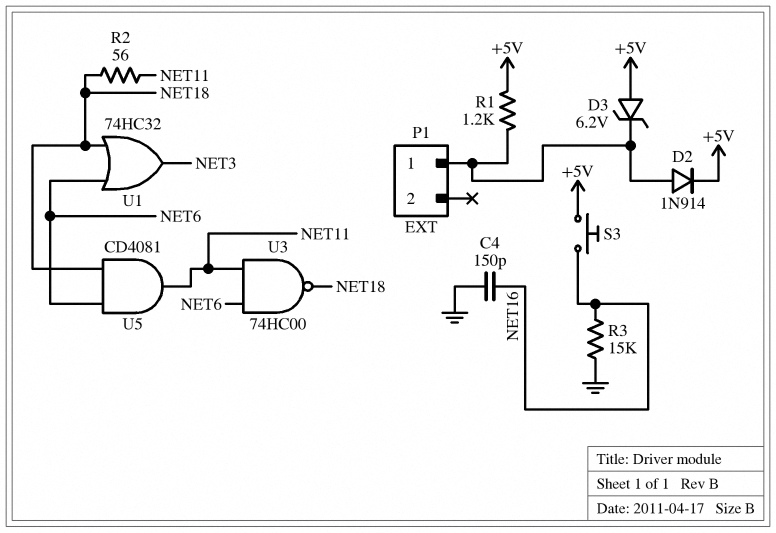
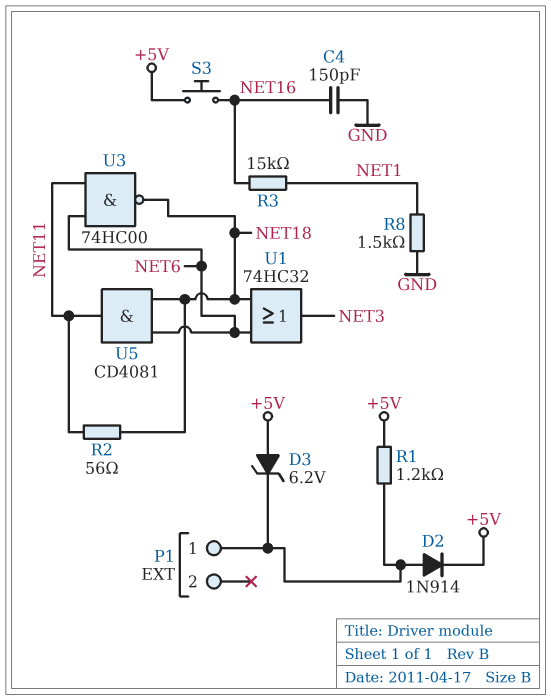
R3: 15k (GND, NET16) -> 15k (NET1, NET16)
R8: none -> 1.5k (GND, NET1)

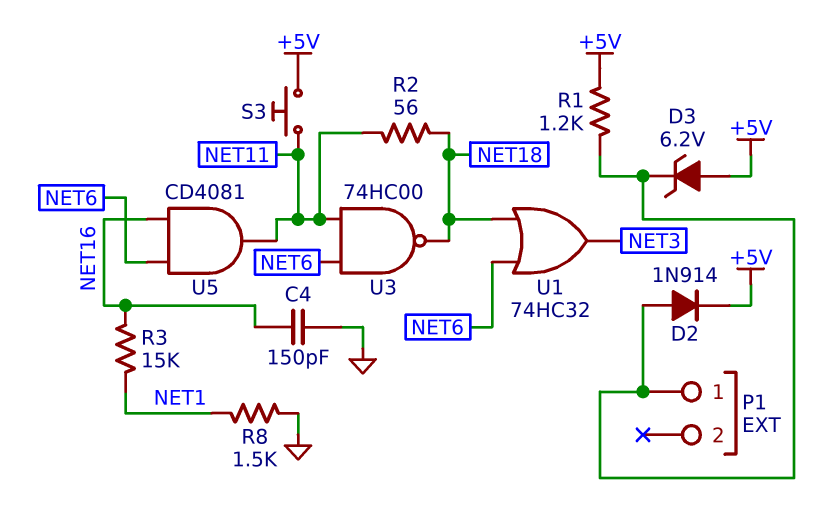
S3: button (+5V, NET16) -> button (+5V, NET11)
U5: AND CD4081 (in NET6, in NET18, out NET11) -> AND CD4081 (in NET6, in NET16, out NET11)

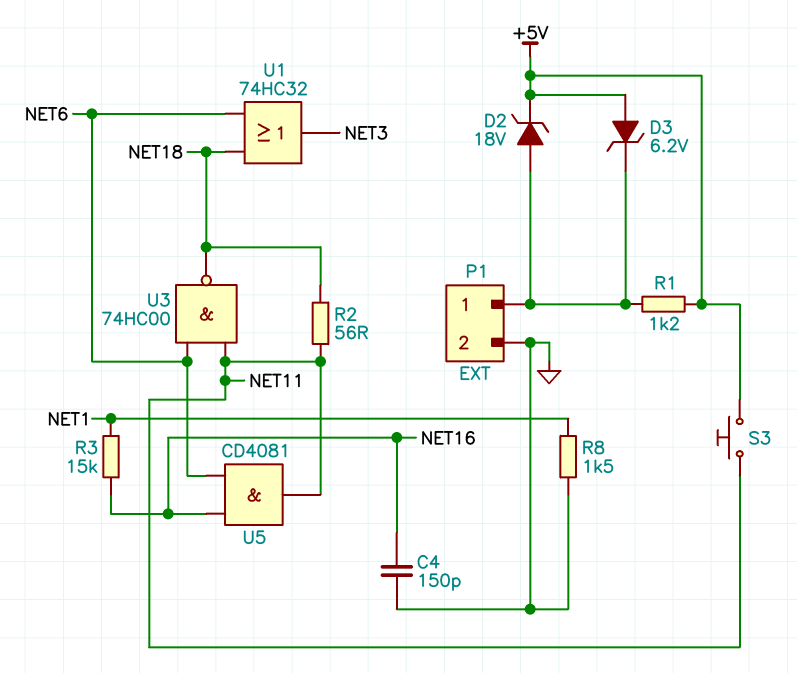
D2: diode 1N914 (A P1/1, K +5V) -> zener 18V (A P1/1, K +5V)
P1 pin 2: none -> GND

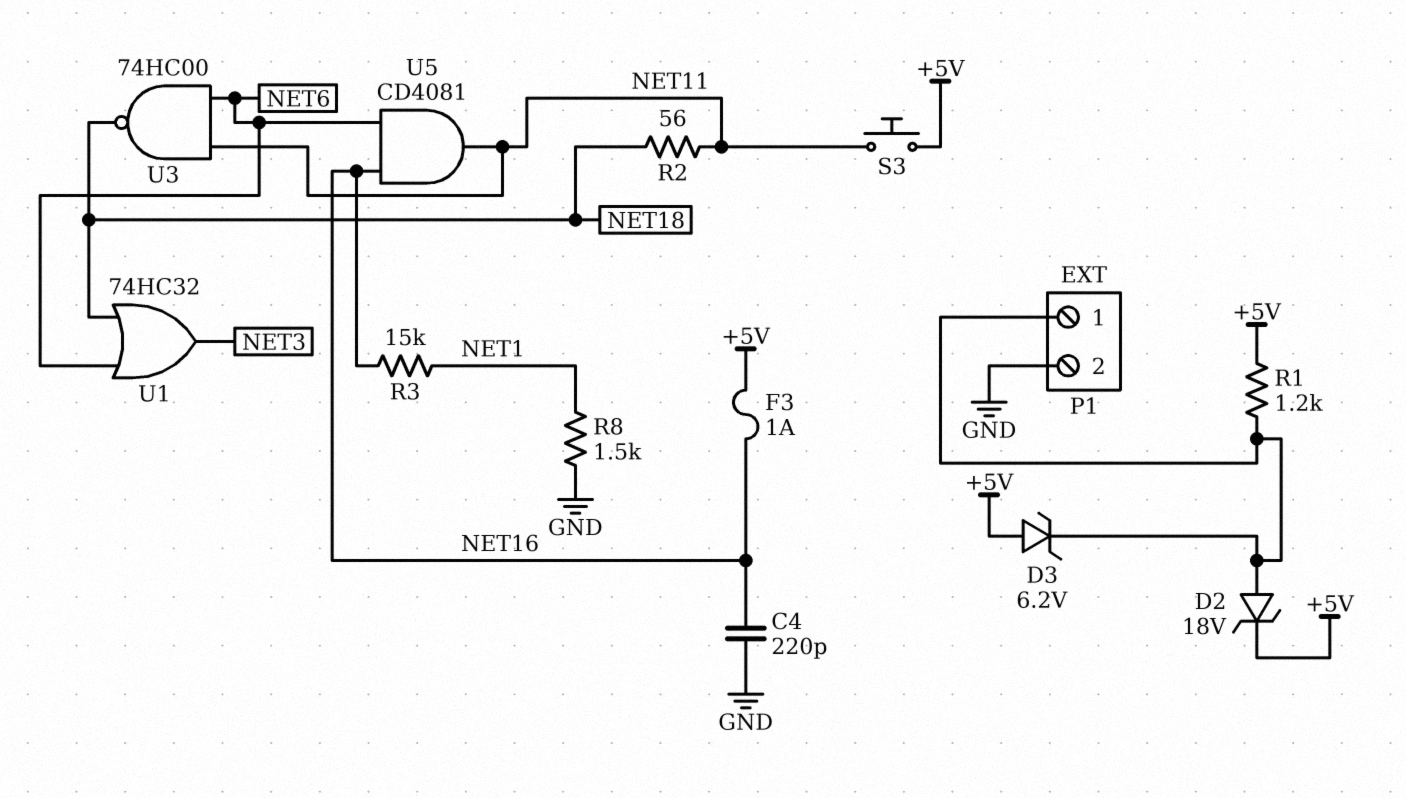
C4: 150pF (GND, NET16) -> 220pF (GND, NET16)
F3: none -> 1A (+5V, NET16)

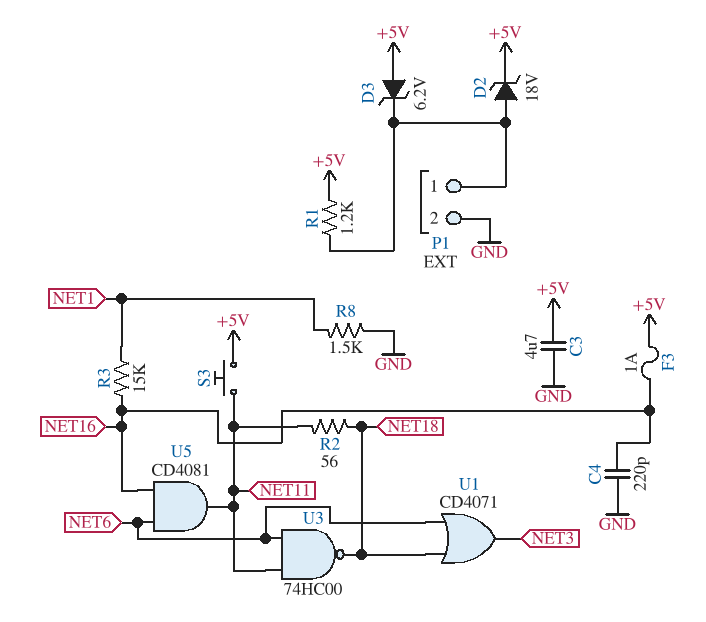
C3: none -> 4.7uF (+5V, GND)
U1: OR 74HC32 (in NET6, in NET18, out NET3) -> OR CD4071 (in NET6, in NET18, out NET3)

